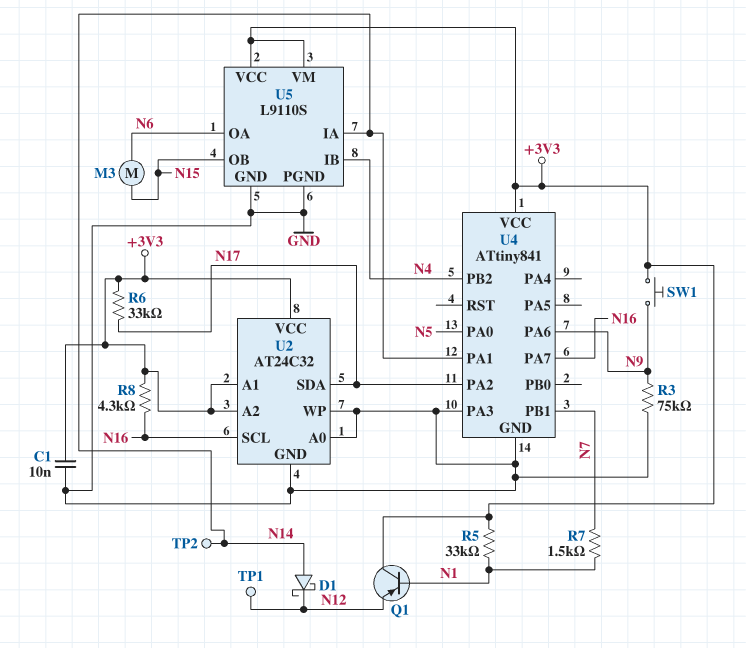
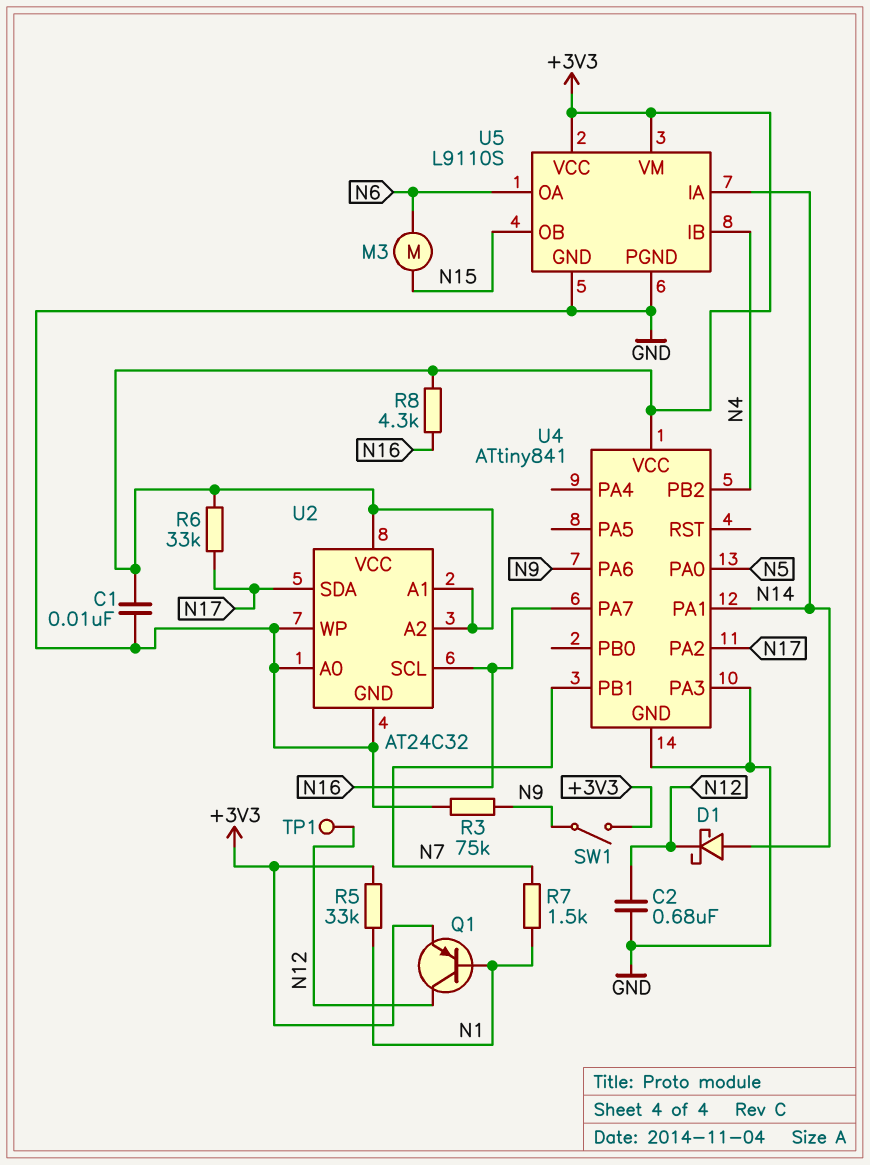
C2: none -> 680nF (GND, N12)
Q1: PNP (B N1, C +3V3, E N12) -> PNP (B N1, C N12, E +3V3)
SW1: button (+3V3, N9) -> switch (+3V3, N9)
TP2: test point (N14) -> none

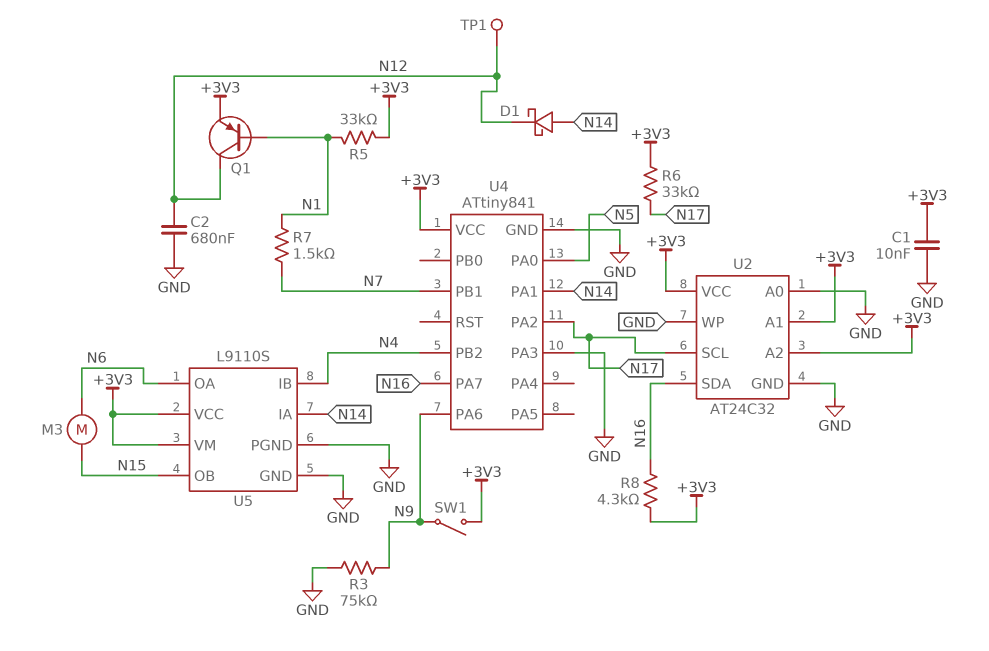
U2 pin SCL: N16 -> N17
U2 pin SDA: N17 -> N16

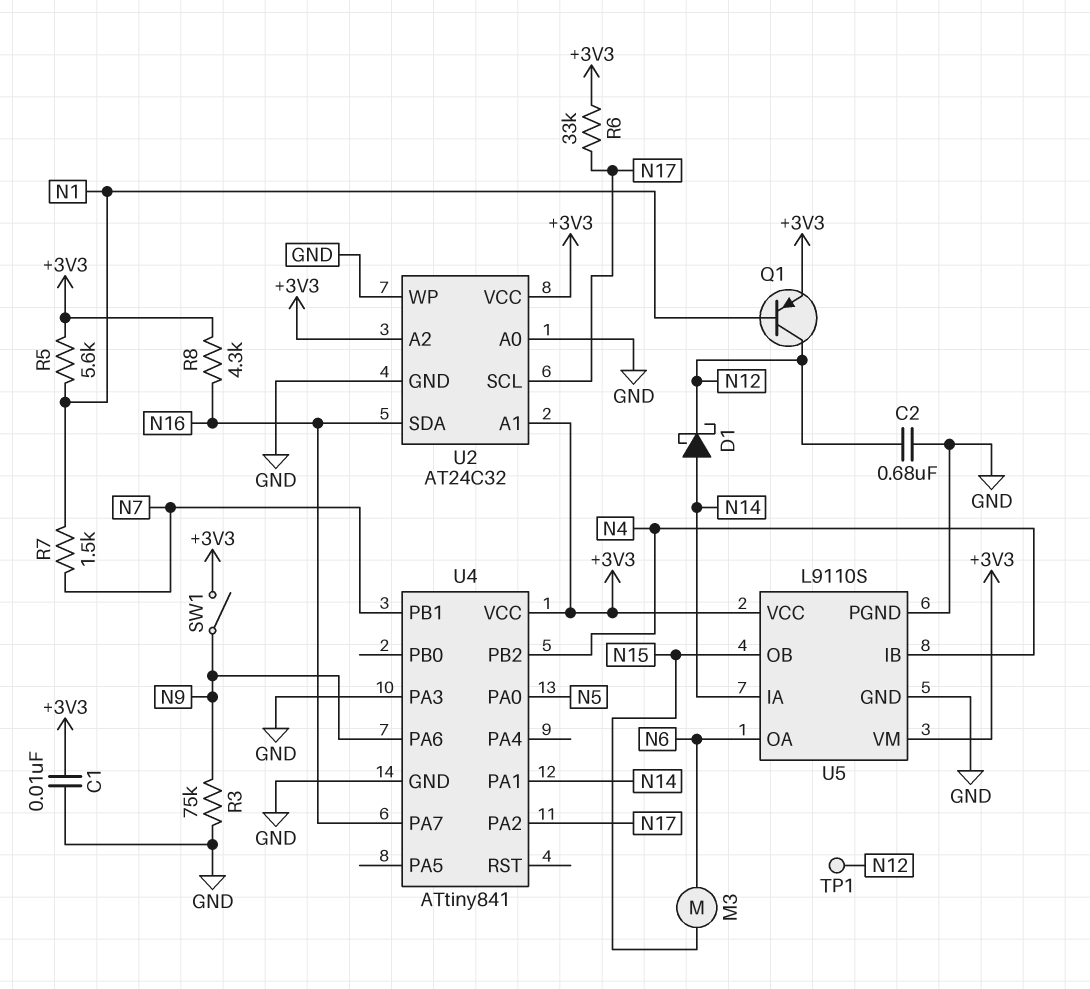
R5: 33k (+3V3, N1) -> 5.6k (+3V3, N1)

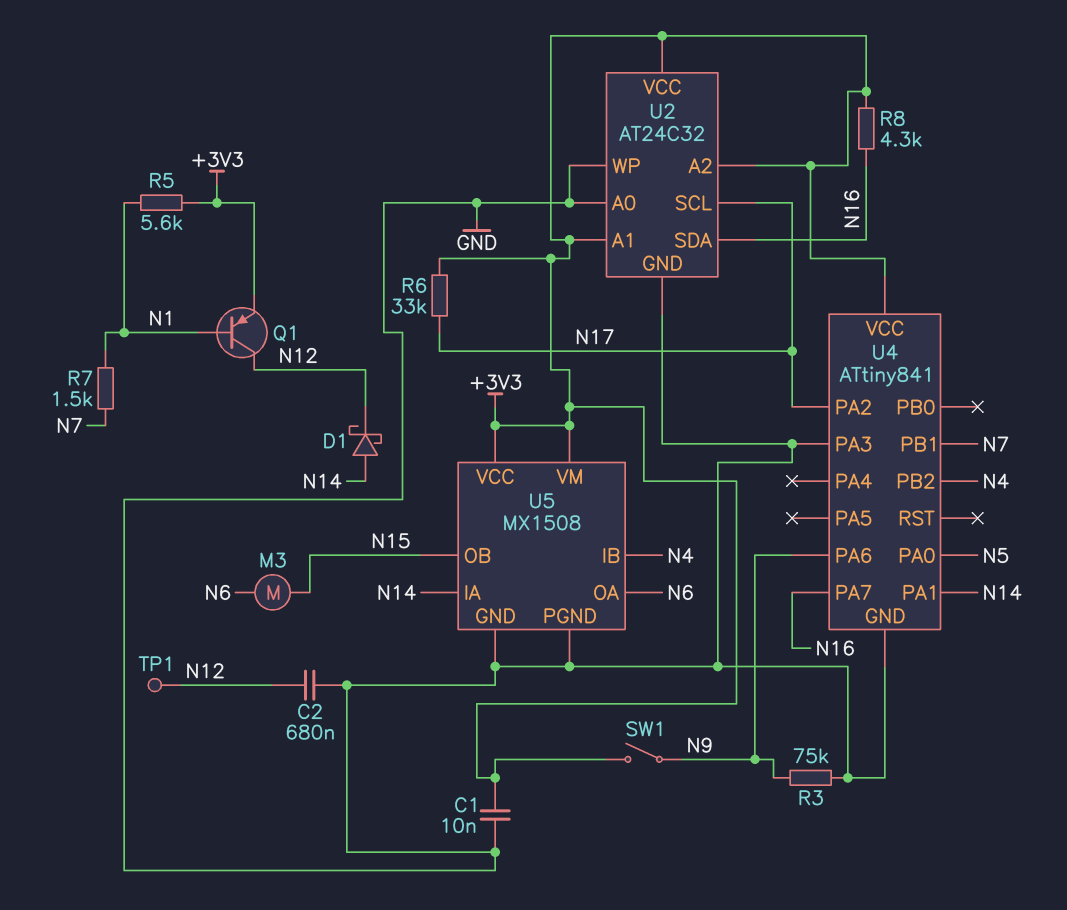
U5: L9110S -> MX1508

